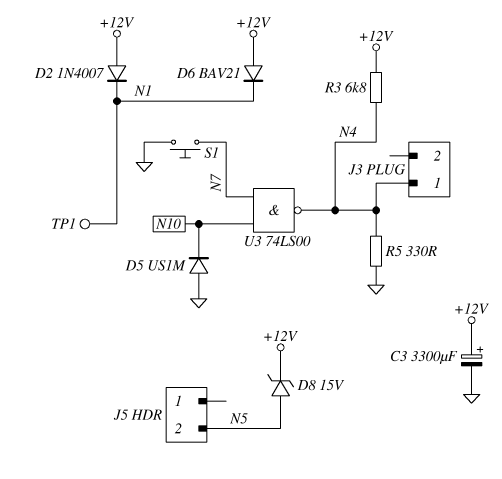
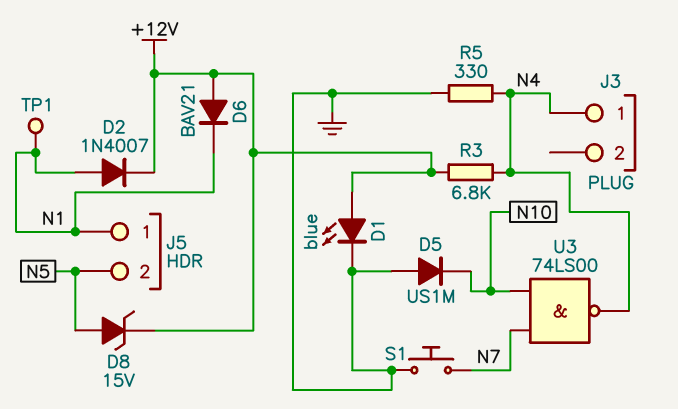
C3: 3300uF (plus +12V, minus GND) -> none
D1: none -> LED blue (A +12V, K GND)
D2: diode 1N4007 (A +12V, K N1) -> diode 1N4007 (A N1, K +12V)
J5 pin 1: none -> N1

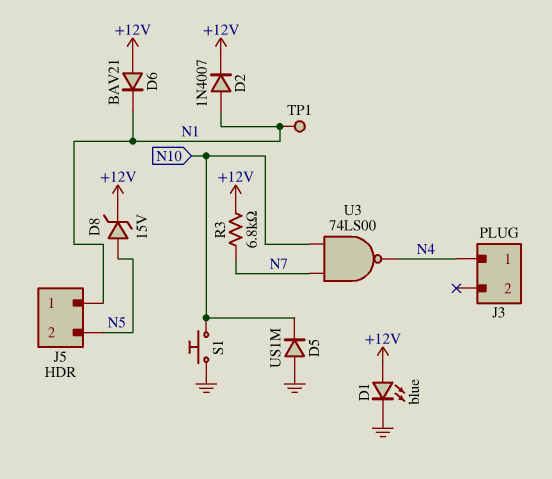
R3: 6.8k (+12V, N4) -> 6.8k (+12V, N7)
R5: 330 (GND, N4) -> none
S1: button (GND, N7) -> button (GND, N10)

